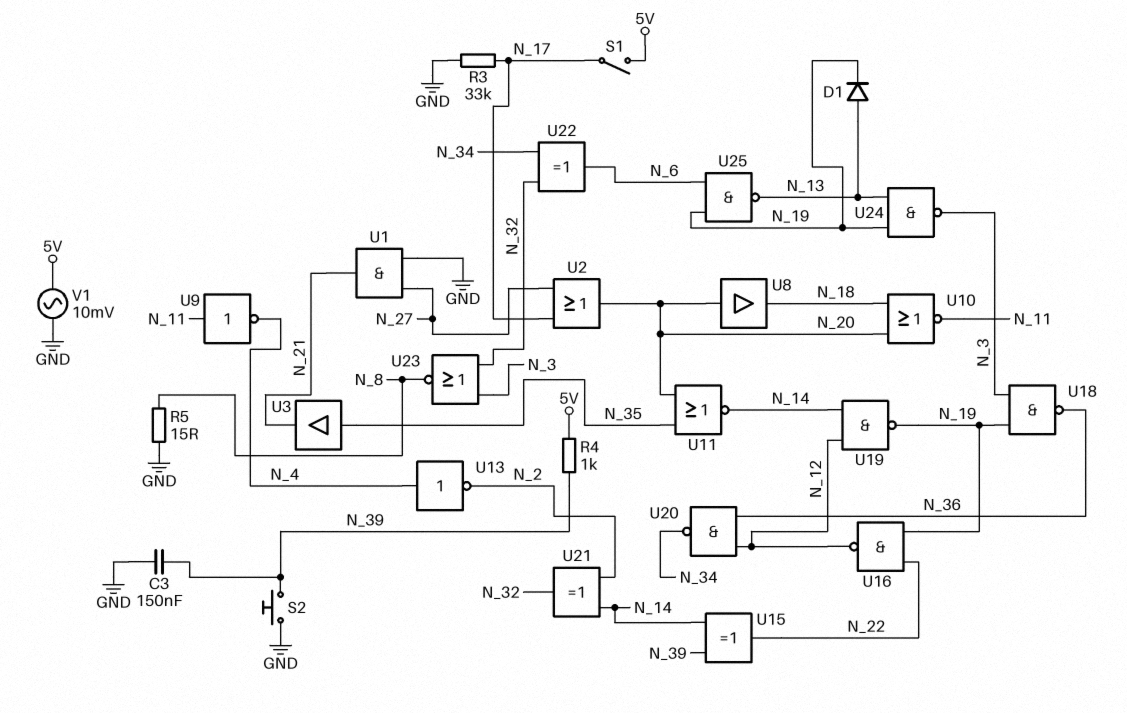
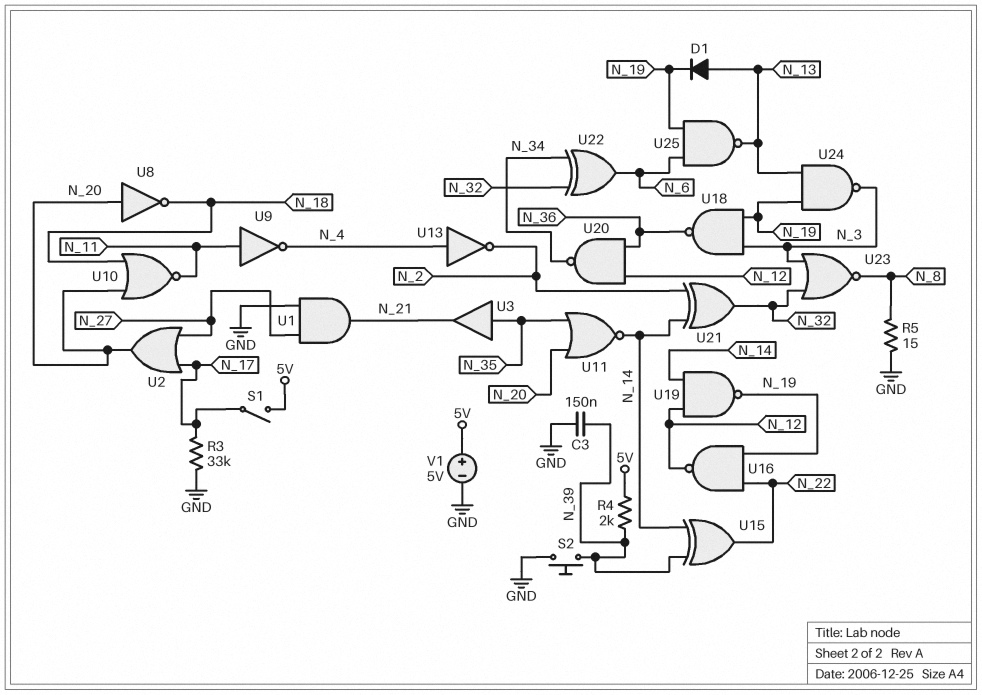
R4: 1k (5V, N_39) -> 2k (5V, N_39)
U8: buffer (in N_20, out N_18) -> NOT (in N_20, out N_18)
V1: AC 10mV (5V, GND) -> 5V (plus 5V, minus GND)

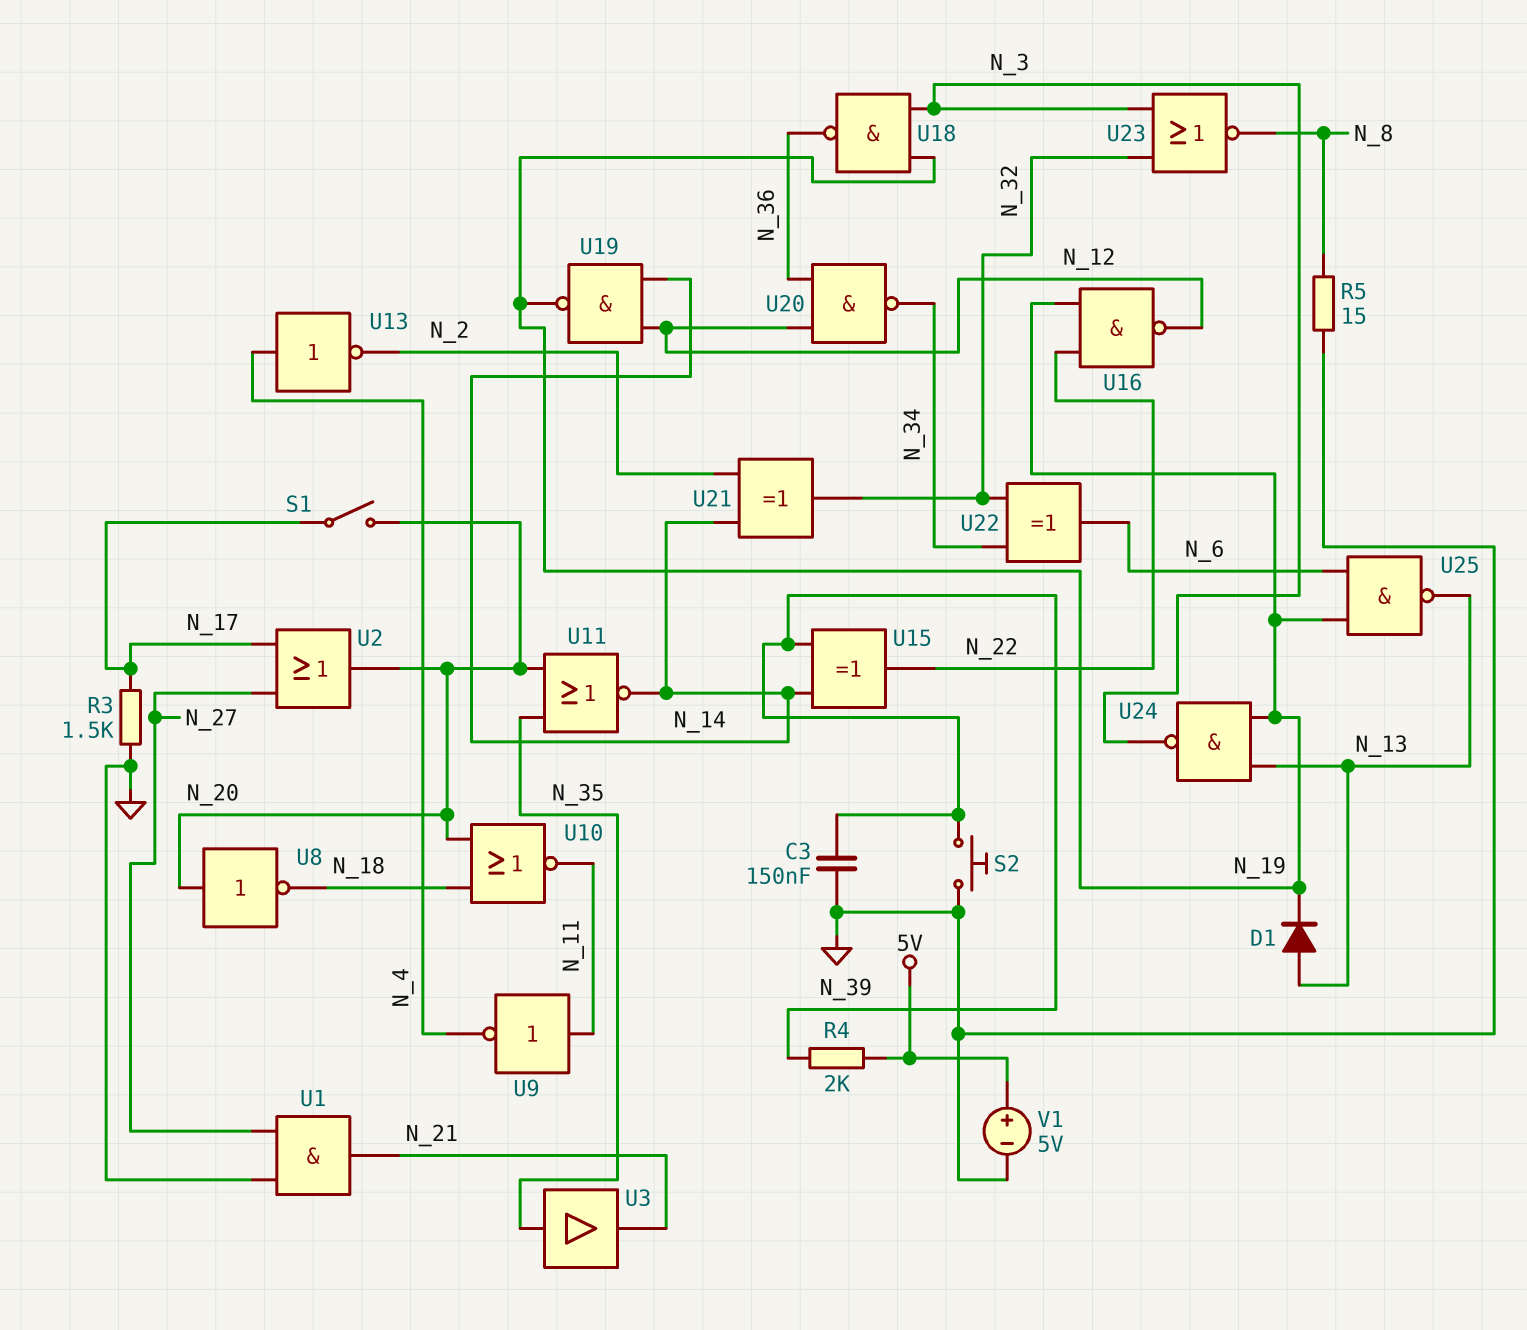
R3: 33k (GND, N_17) -> 1.5k (GND, N_17)
S1: switch (5V, N_17) -> switch (N_17, N_20)

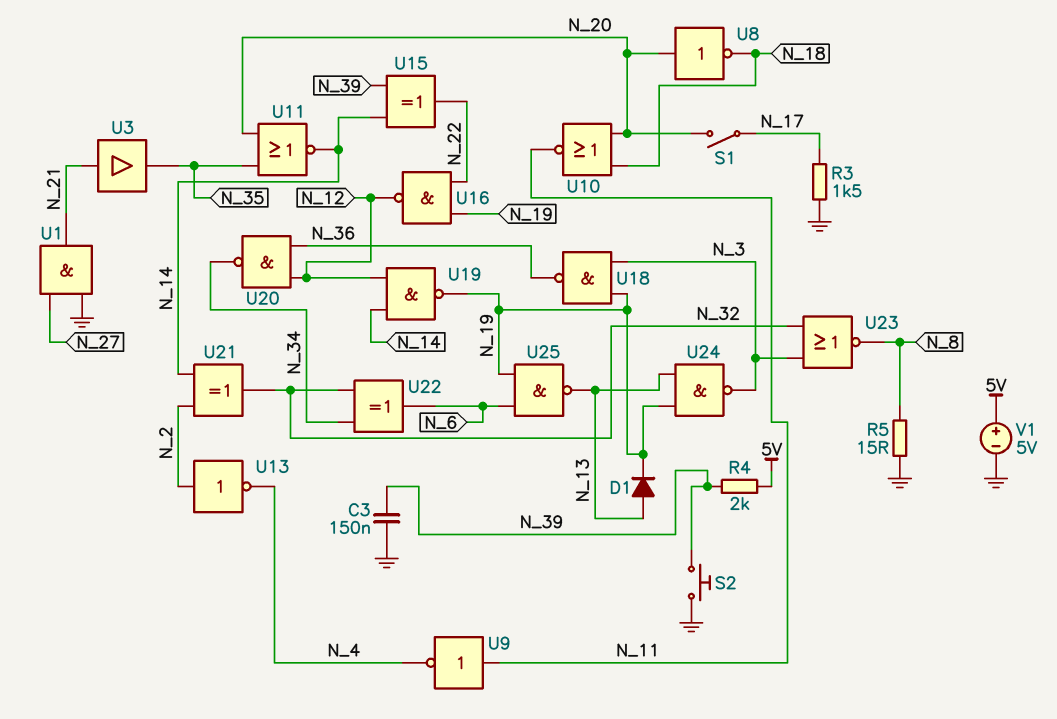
U2: OR (in N_17, in N_27, out N_20) -> none
U3: buffer (in N_35, out N_21) -> buffer (in N_21, out N_35)
U13: NOT (in N_4, out N_2) -> NOT (in N_2, out N_4)

